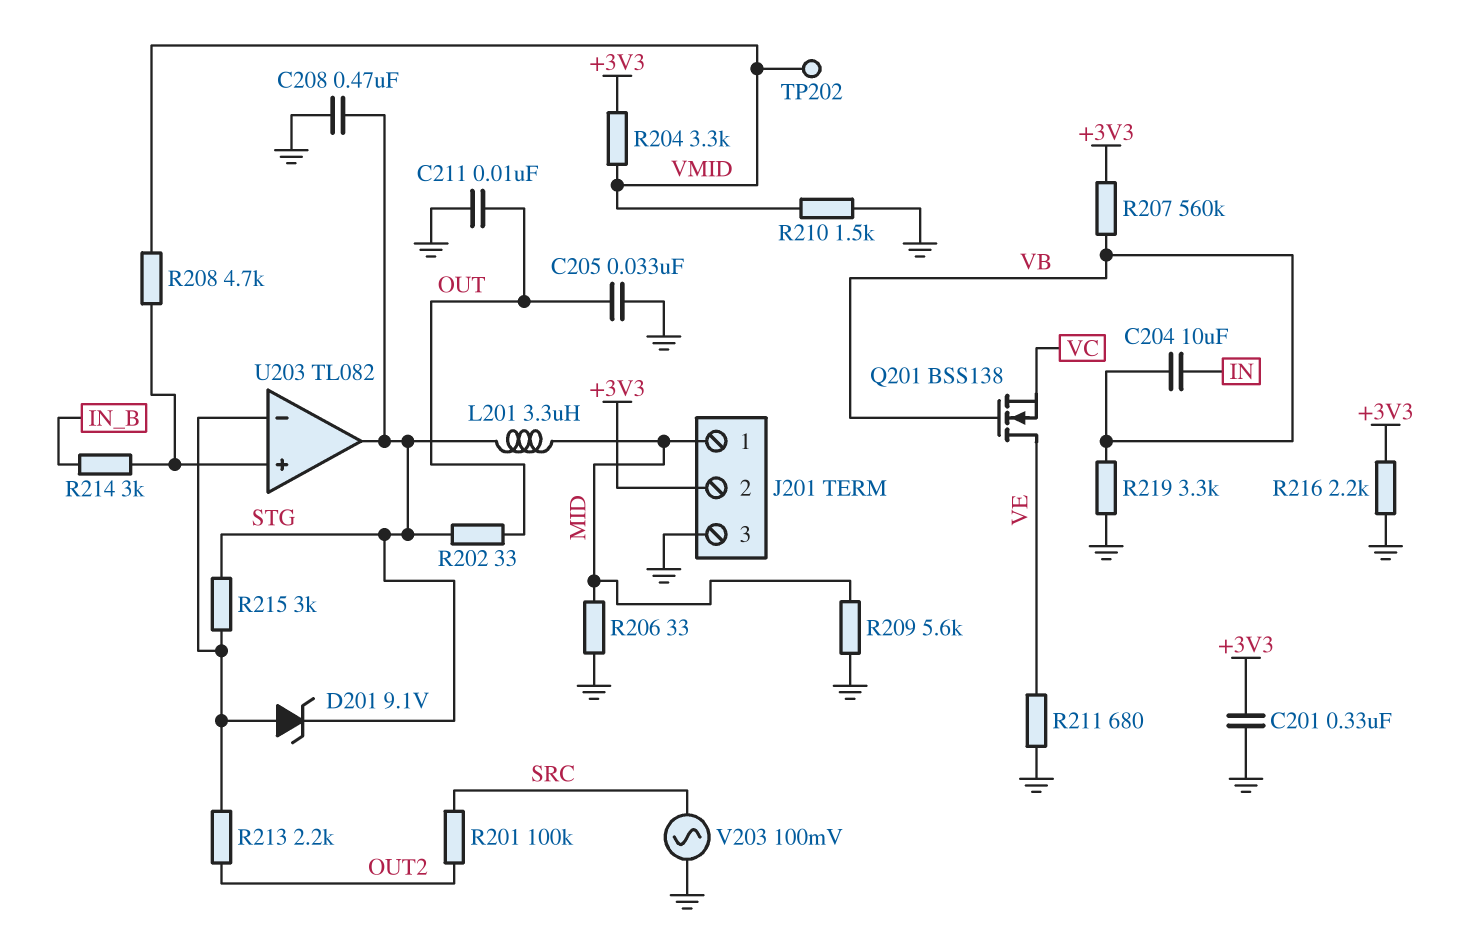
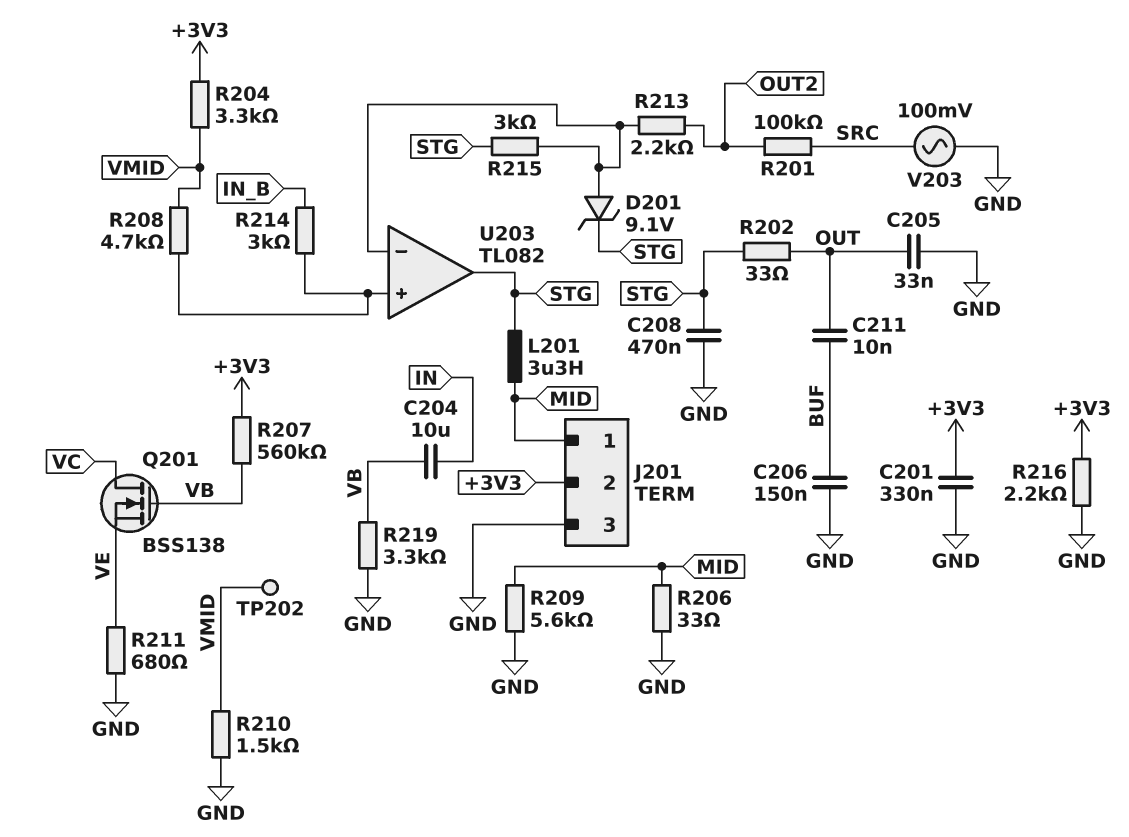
C206: none -> 150nF (BUF, GND)
C211: 10nF (GND, OUT) -> 10nF (BUF, OUT)
Q201: NMOS BSS138 (G VB, D VE, S VC) -> NMOS BSS138 (G VB, D VC, S VE)

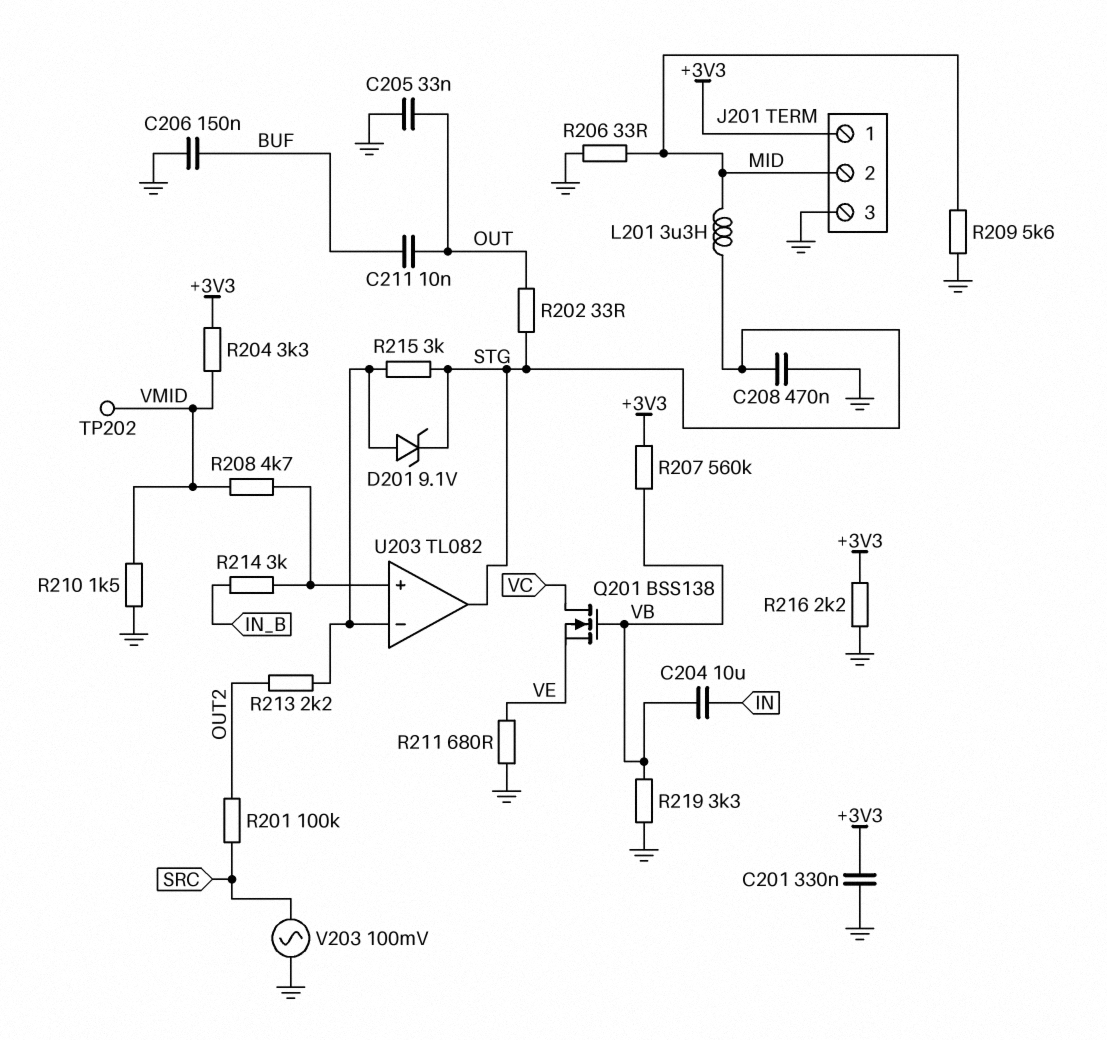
J201 pin 1: MID -> +3V3
J201 pin 2: +3V3 -> MID

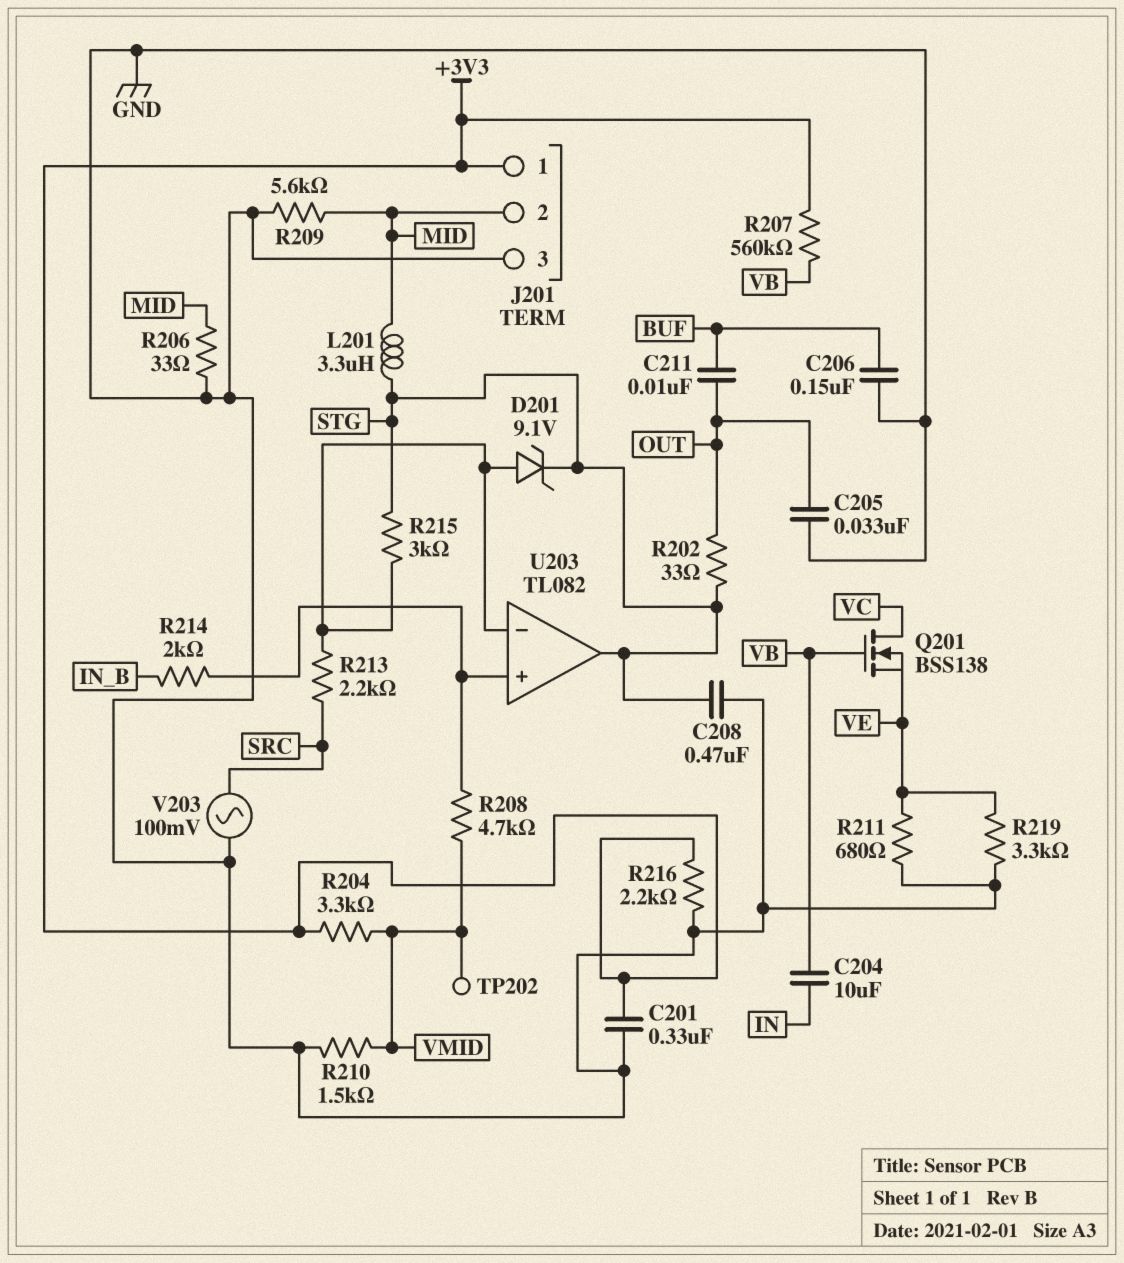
R201: 100k (OUT2, SRC) -> none
R213: 2.2k (OUT2, U203/in-) -> 2.2k (SRC, U203/in-)
R214: 3k (IN_B, U203/in+) -> 2k (IN_B, U203/in+)
R219: 3.3k (GND, VB) -> 3.3k (GND, VE)

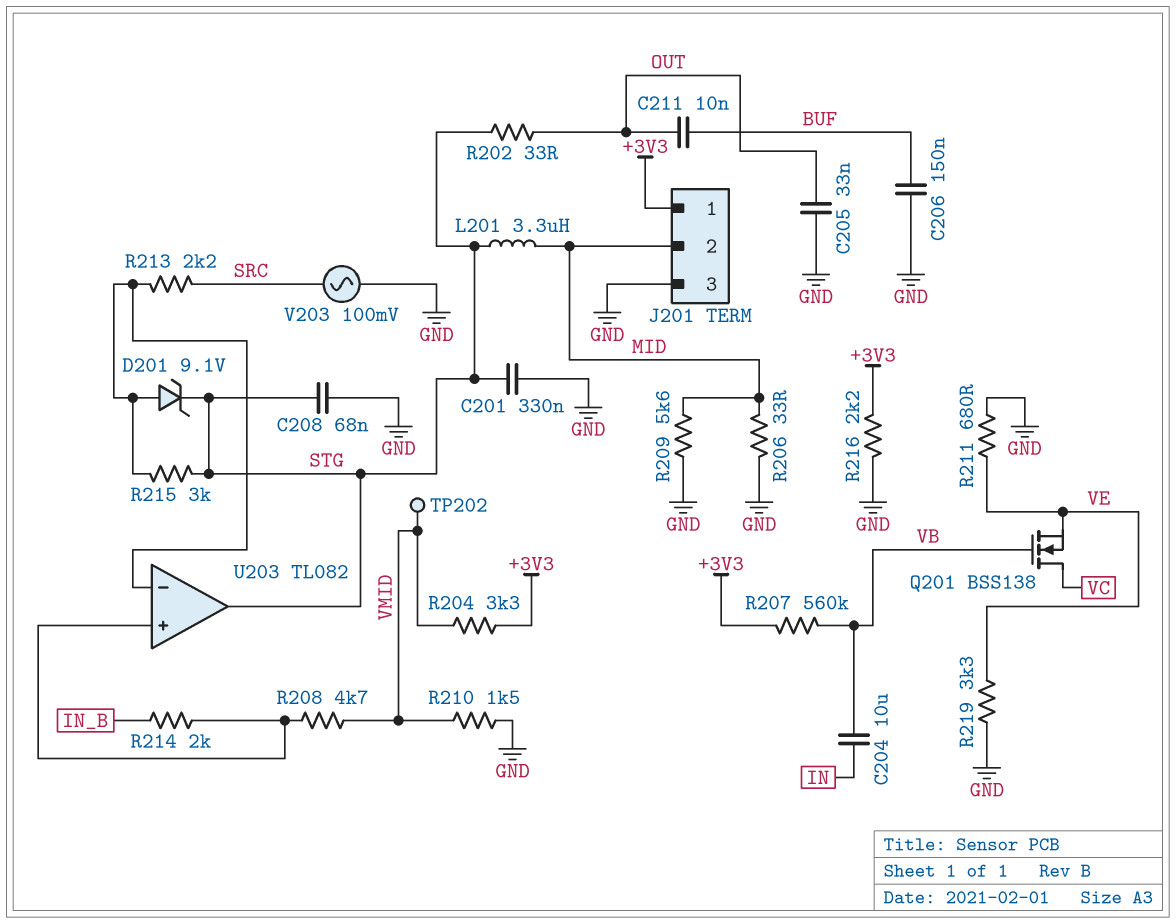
C201: 330nF (+3V3, GND) -> 330nF (GND, STG)
C208: 470nF (GND, STG) -> 68nF (GND, STG)

